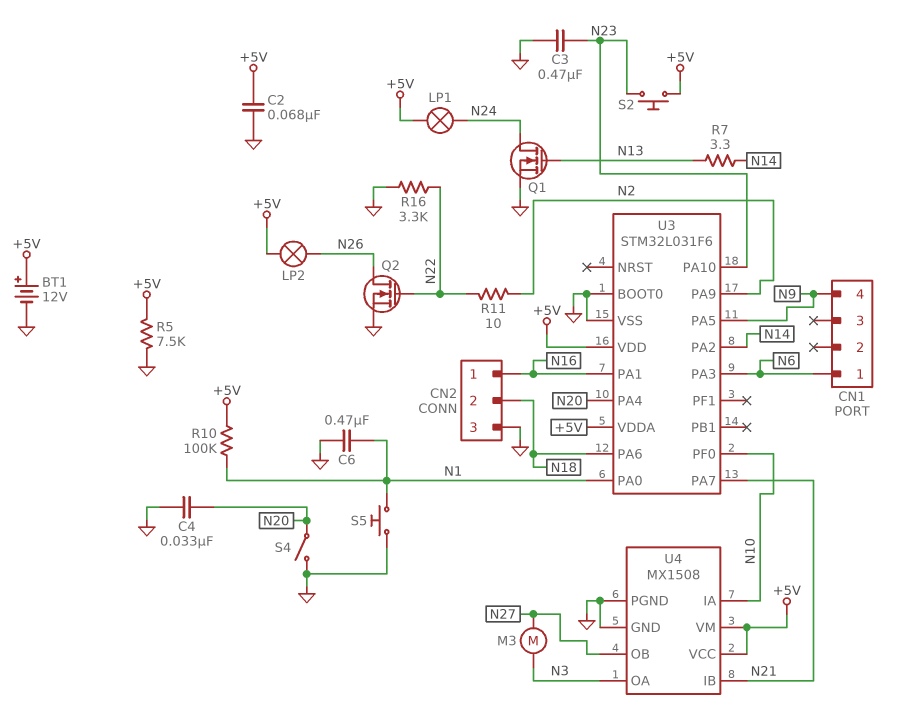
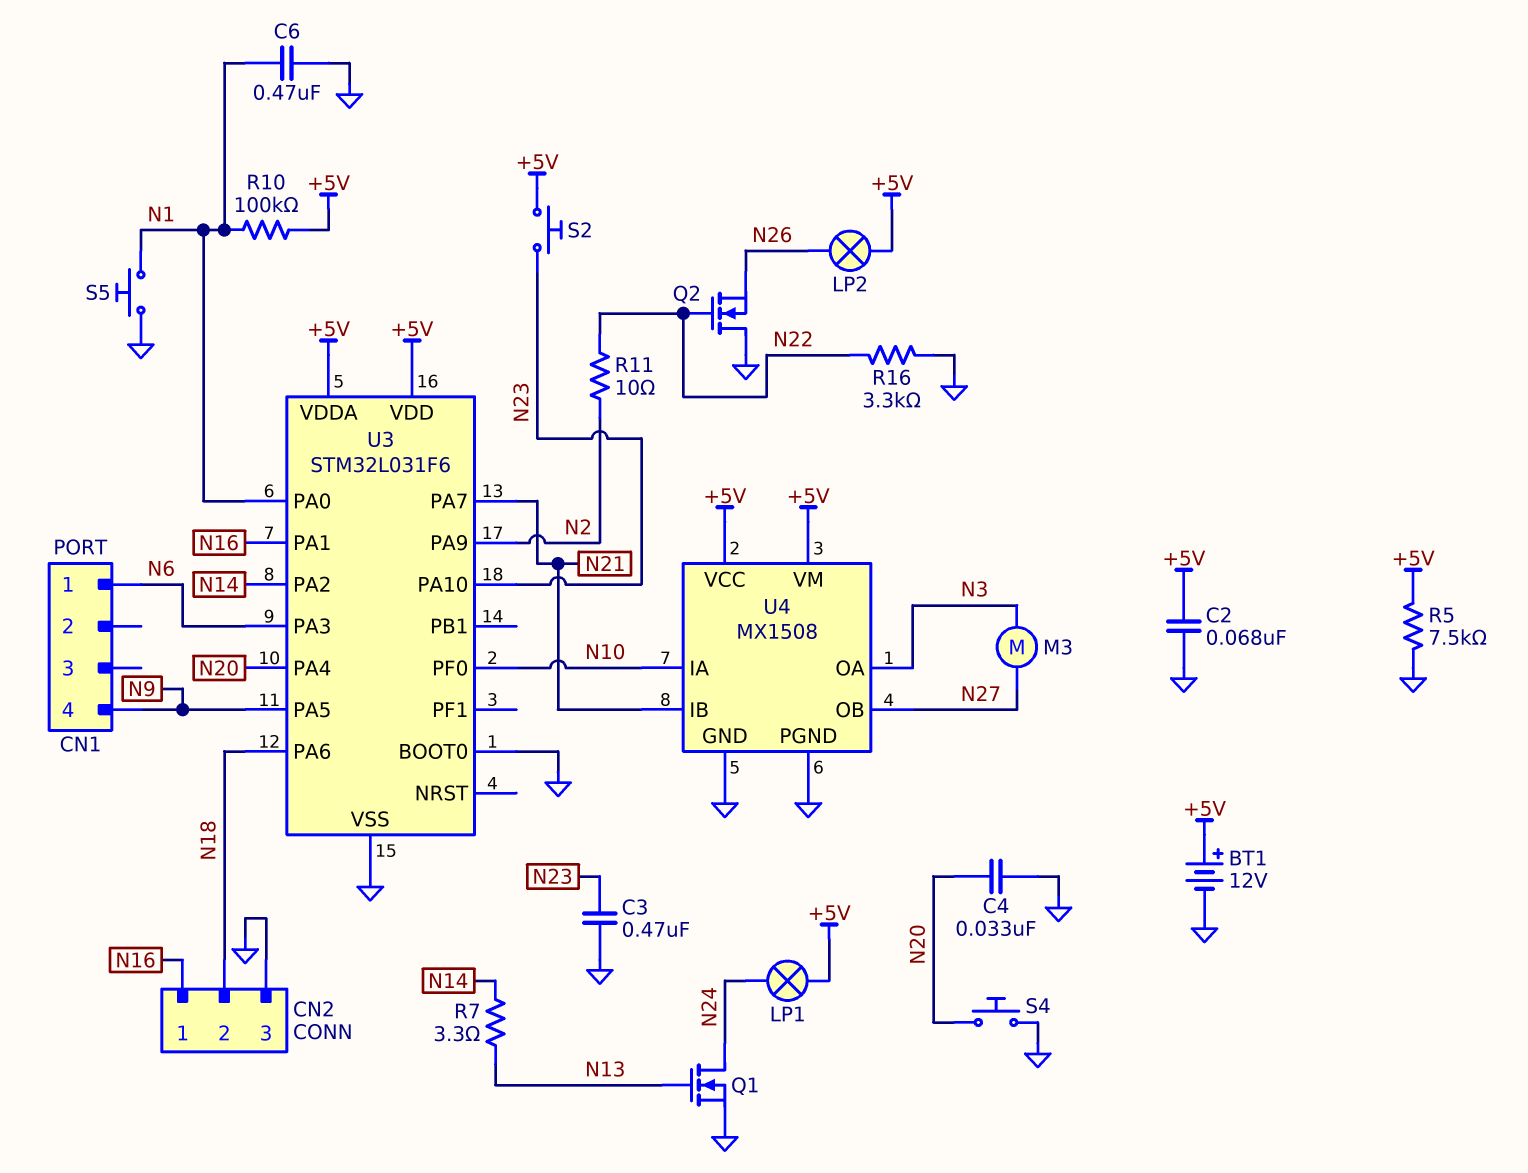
Q2: NMOS (G N22, D N26, S GND) -> NMOS (G N22, D GND, S N26)
S4: switch (GND, N20) -> button (GND, N20)

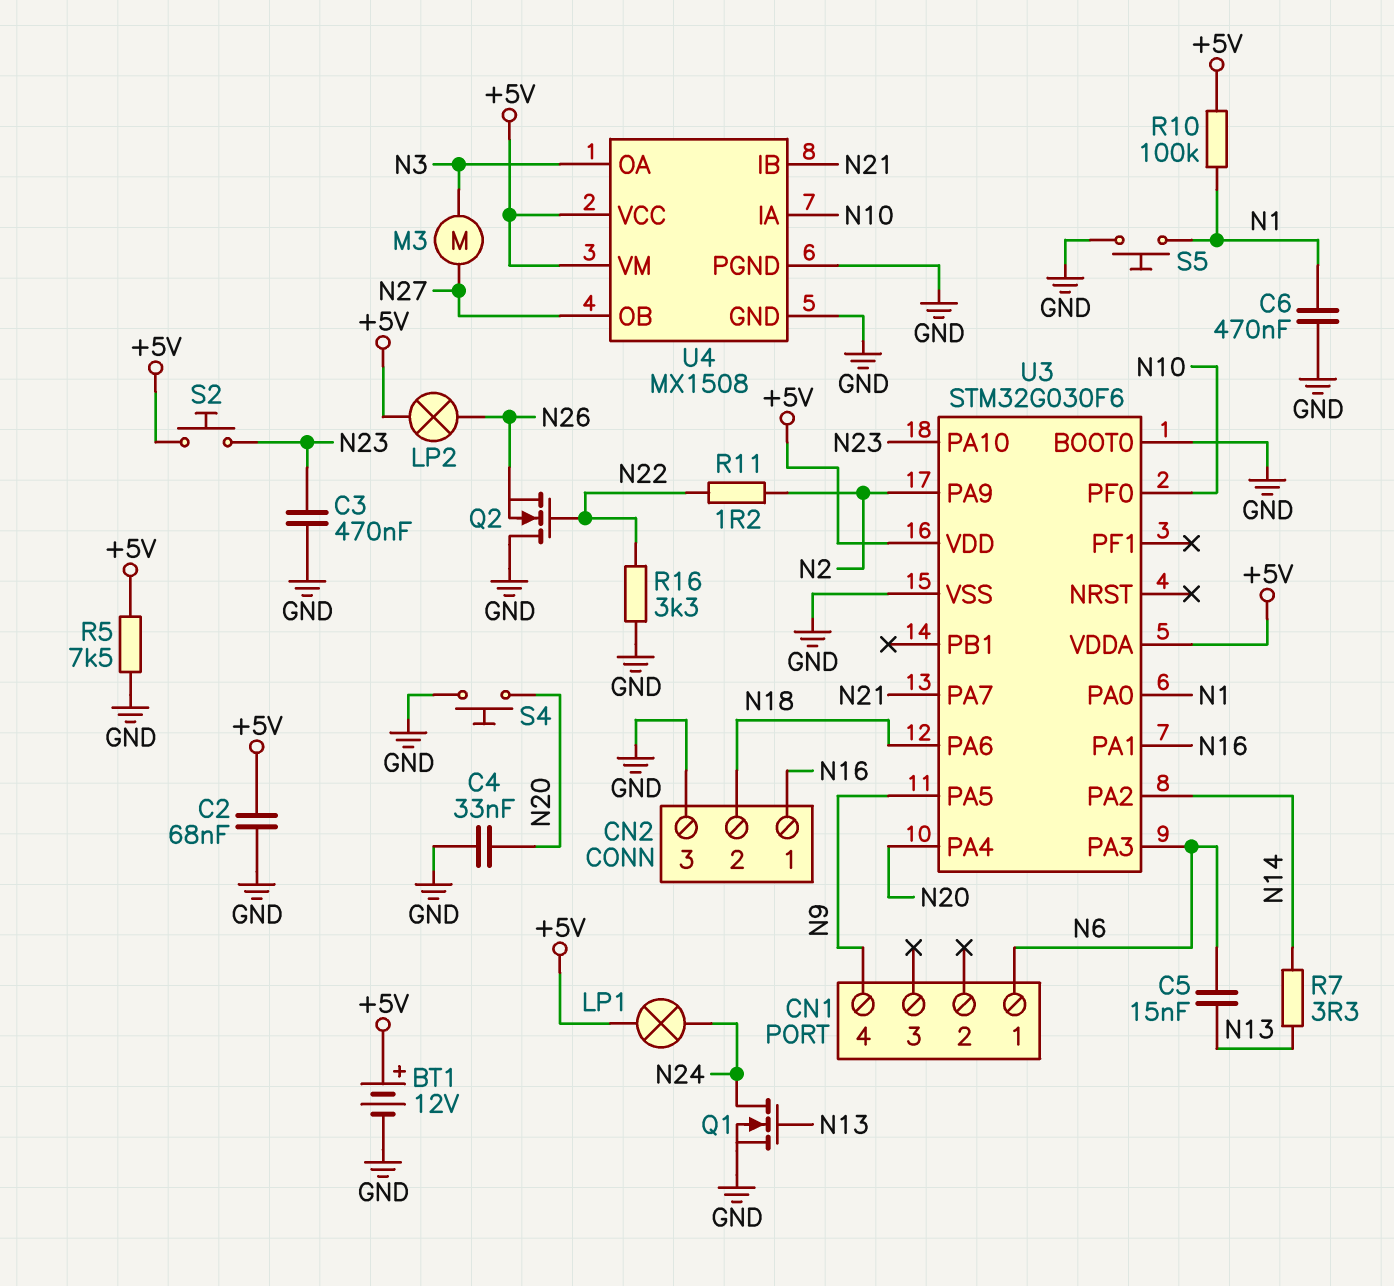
C5: none -> 15nF (N6, N13)
R11: 10 (N2, N22) -> 1.2 (N2, N22)
U3: STM32L031F6 -> STM32G030F6

